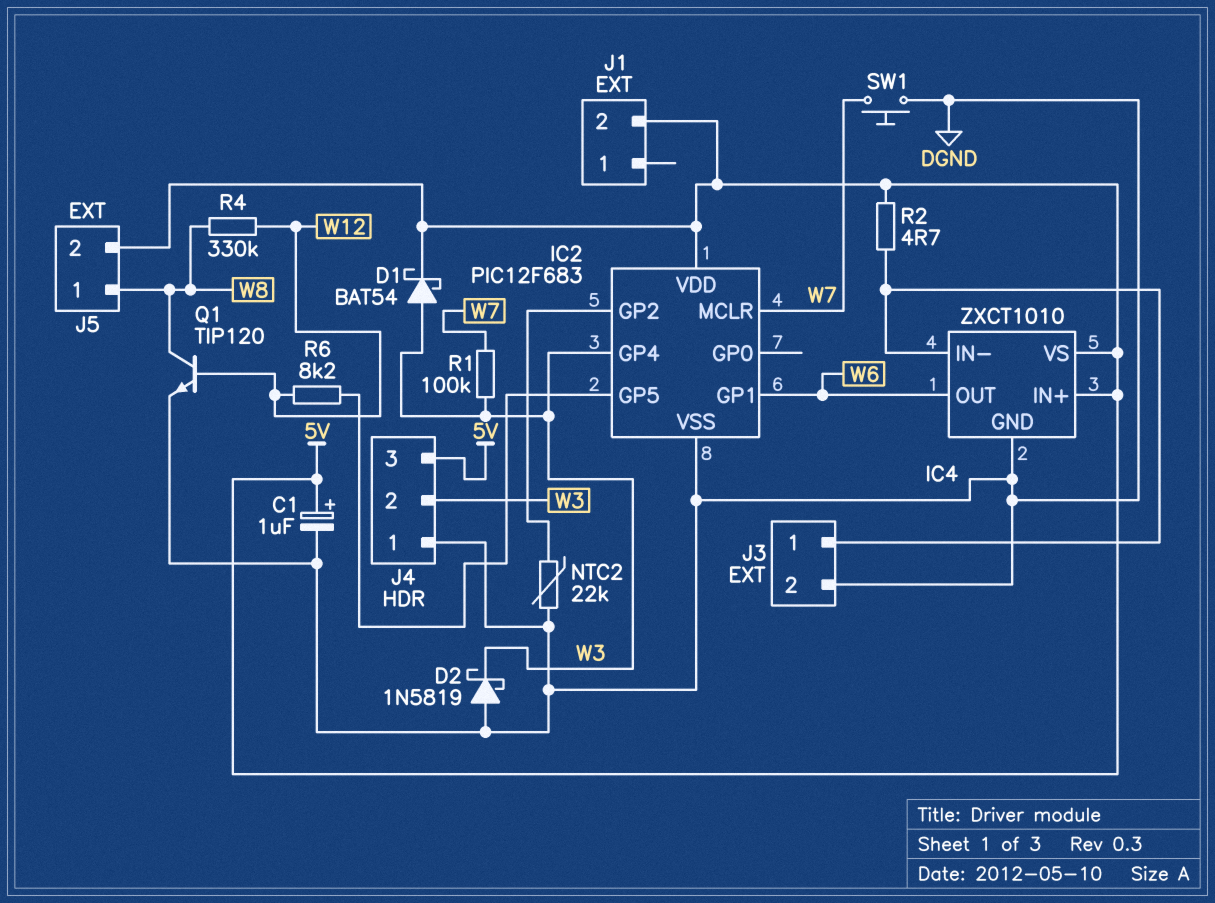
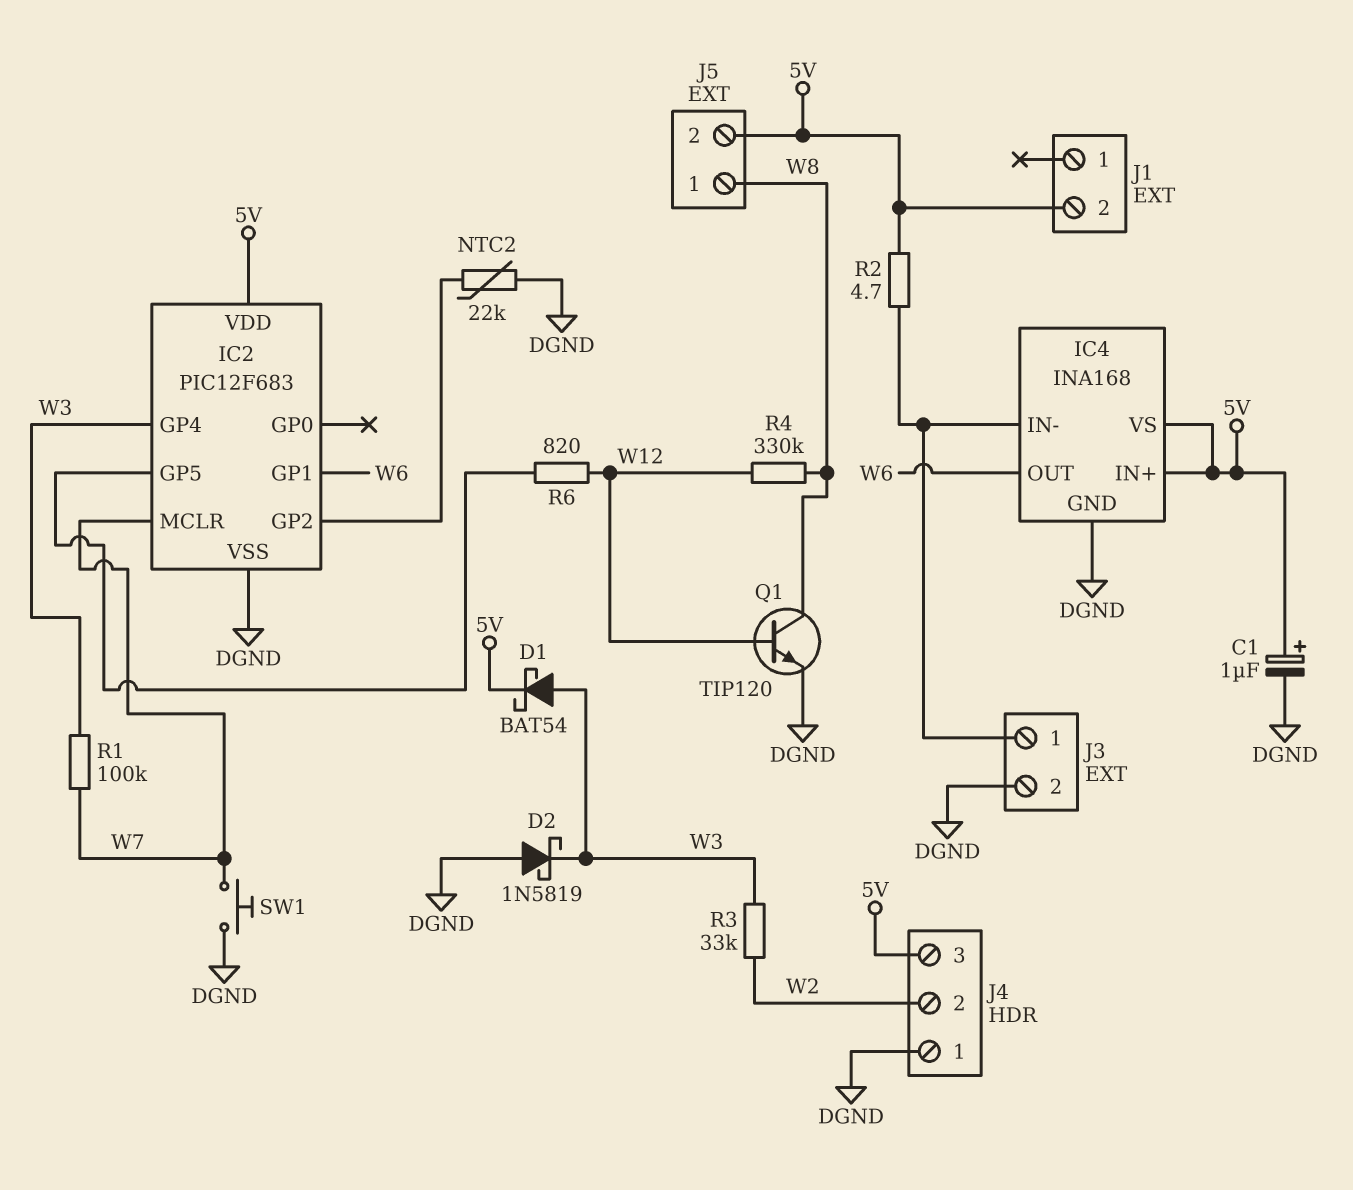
IC4: ZXCT1010 -> INA168
J4 pin 2: W3 -> W2
R3: none -> 33k (W2, W3)
R6: 8.2k (IC2/GP5, W12) -> 820 (IC2/GP5, W12)

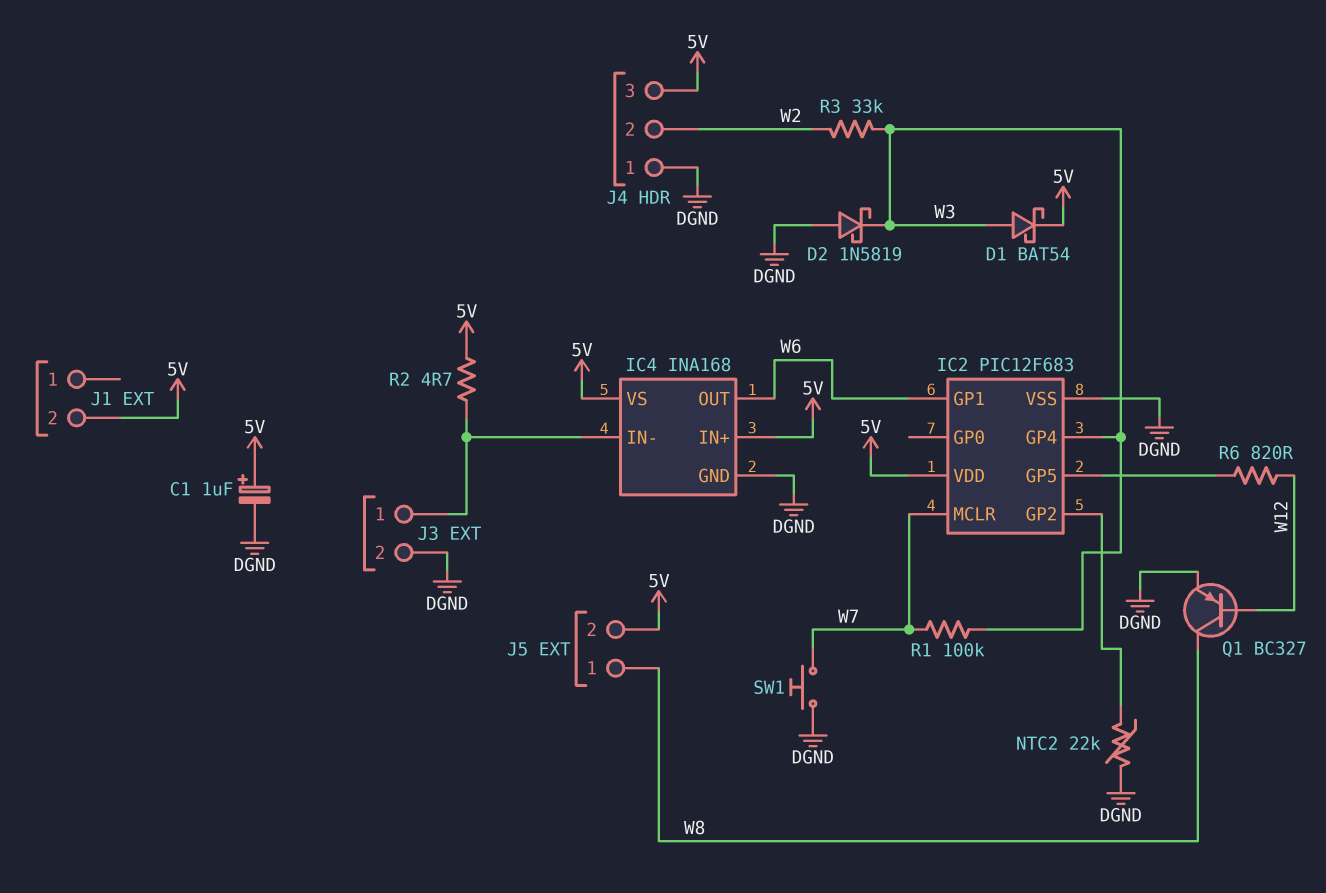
Q1: NPN TIP120 (B W12, C W8, E DGND) -> PNP BC327 (B W12, C W8, E DGND)
R4: 330k (W8, W12) -> none

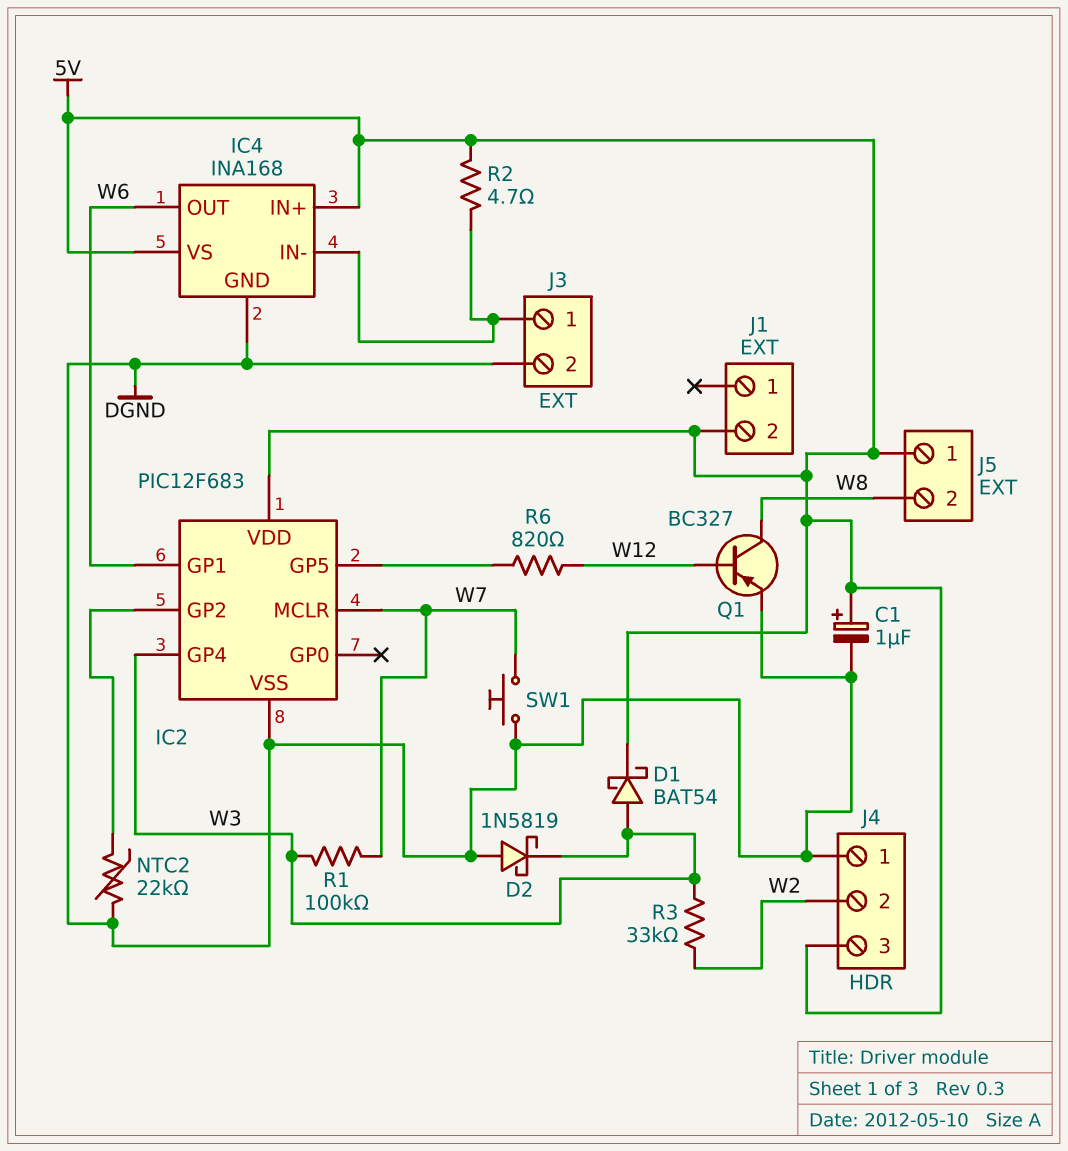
J5 pin 1: W8 -> 5V
J5 pin 2: 5V -> W8

